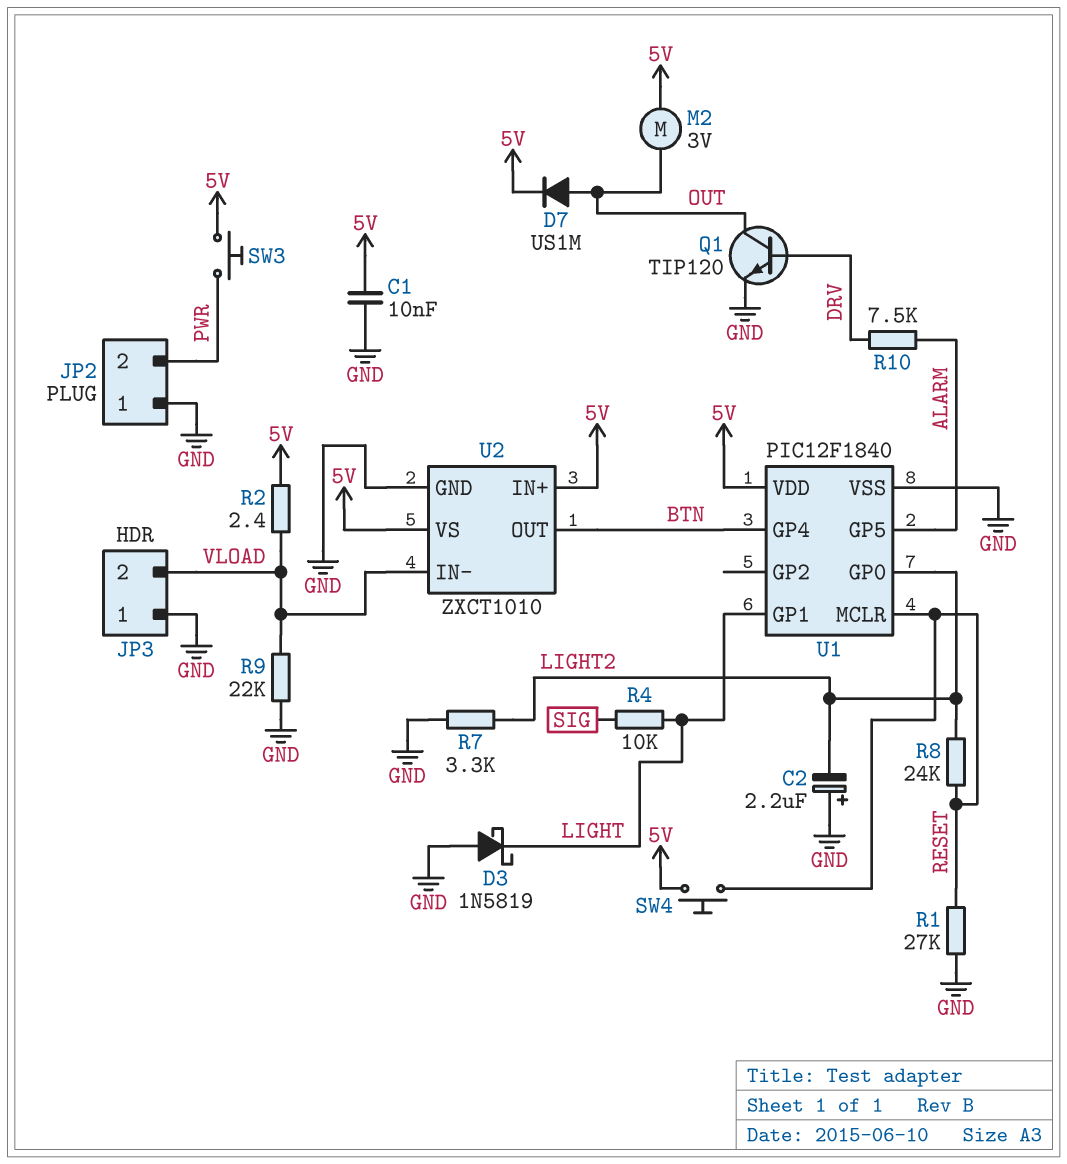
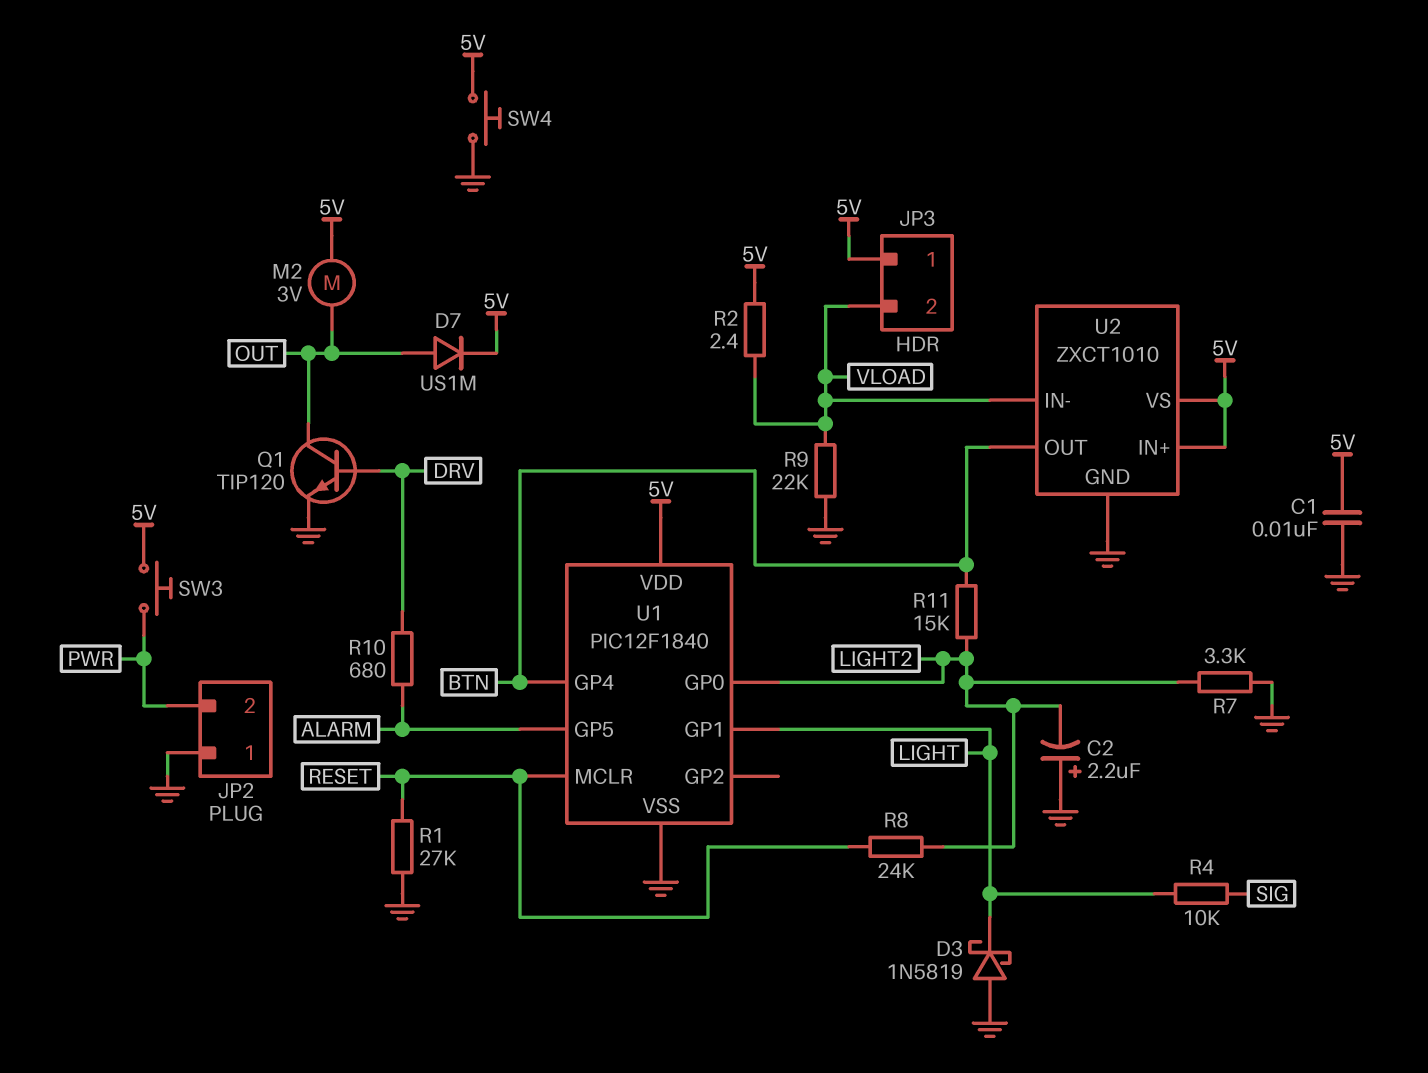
JP3 pin 1: GND -> 5V
R10: 7.5k (ALARM, DRV) -> 680 (ALARM, DRV)
R11: none -> 15k (BTN, LIGHT2)
SW4: button (5V, RESET) -> button (5V, GND)

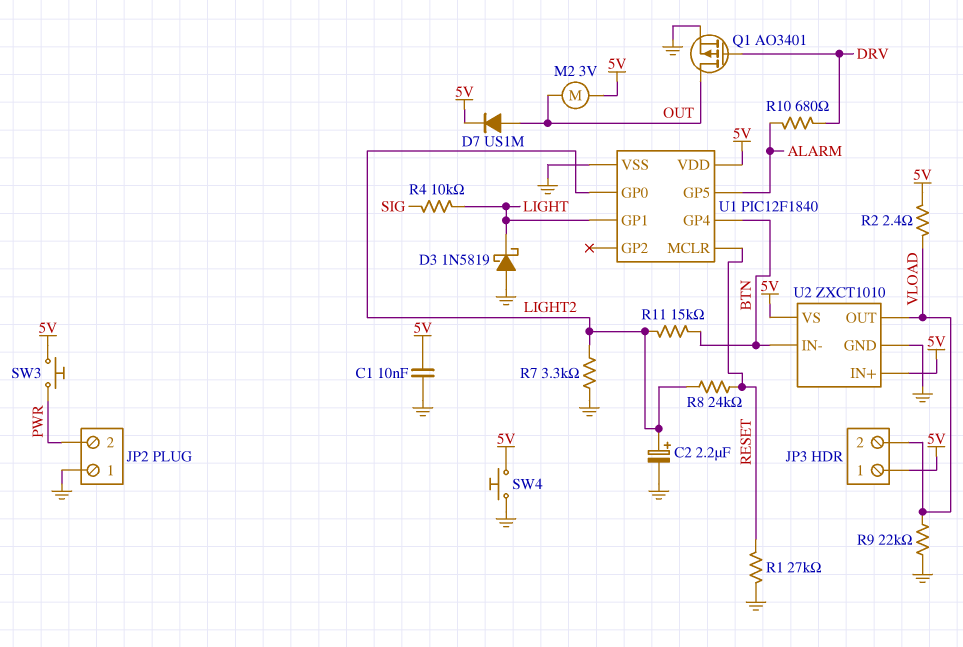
C2: 2.2uF (plus GND, minus LIGHT2) -> 2.2uF (plus LIGHT2, minus GND)
Q1: NPN TIP120 (B DRV, C OUT, E GND) -> PMOS AO3401 (G DRV, D OUT, S GND)
U2 pin IN-: VLOAD -> BTN
U2 pin OUT: BTN -> VLOAD

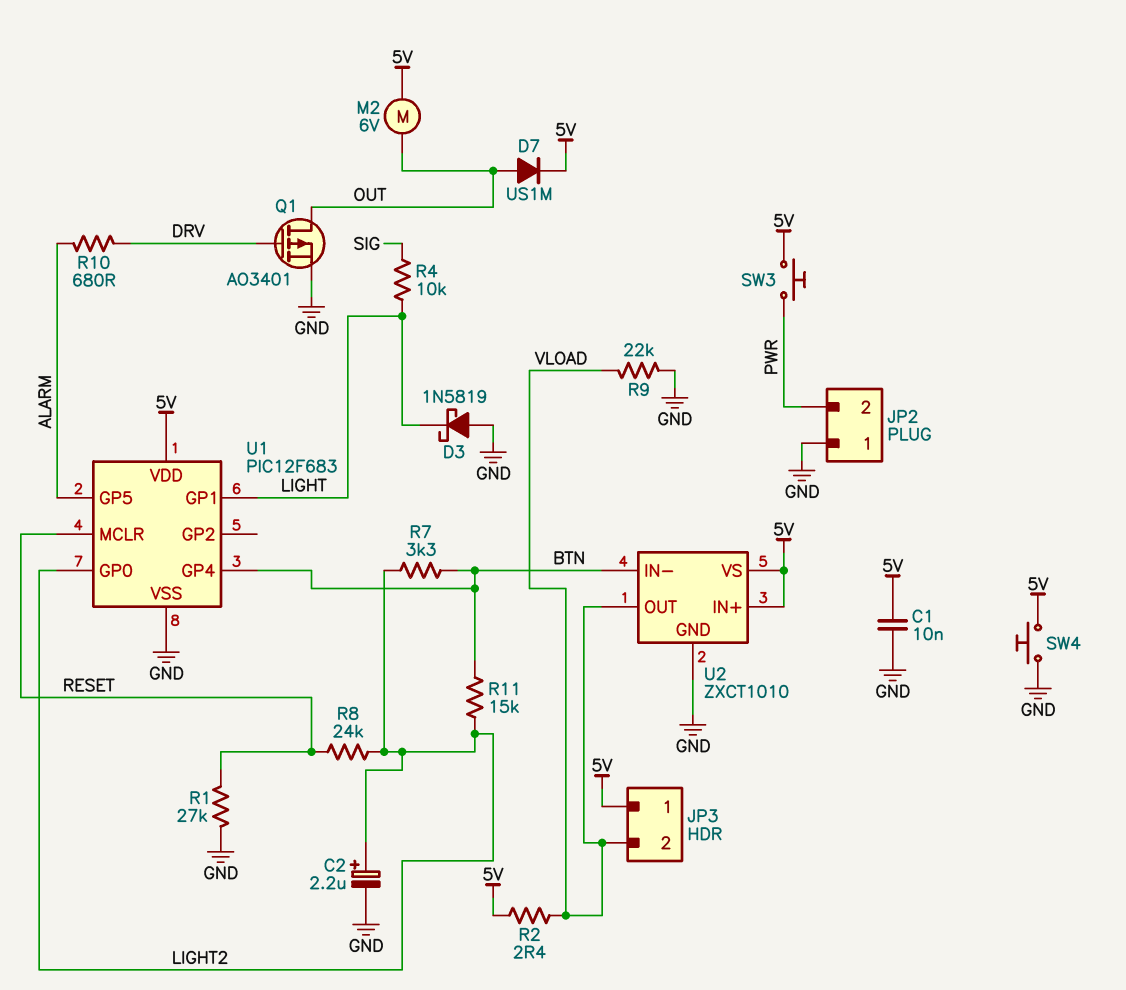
M2: motor 3V (5V, OUT) -> motor 6V (5V, OUT)
R7: 3.3k (GND, LIGHT2) -> 3.3k (BTN, LIGHT2)
U1: PIC12F1840 -> PIC12F683

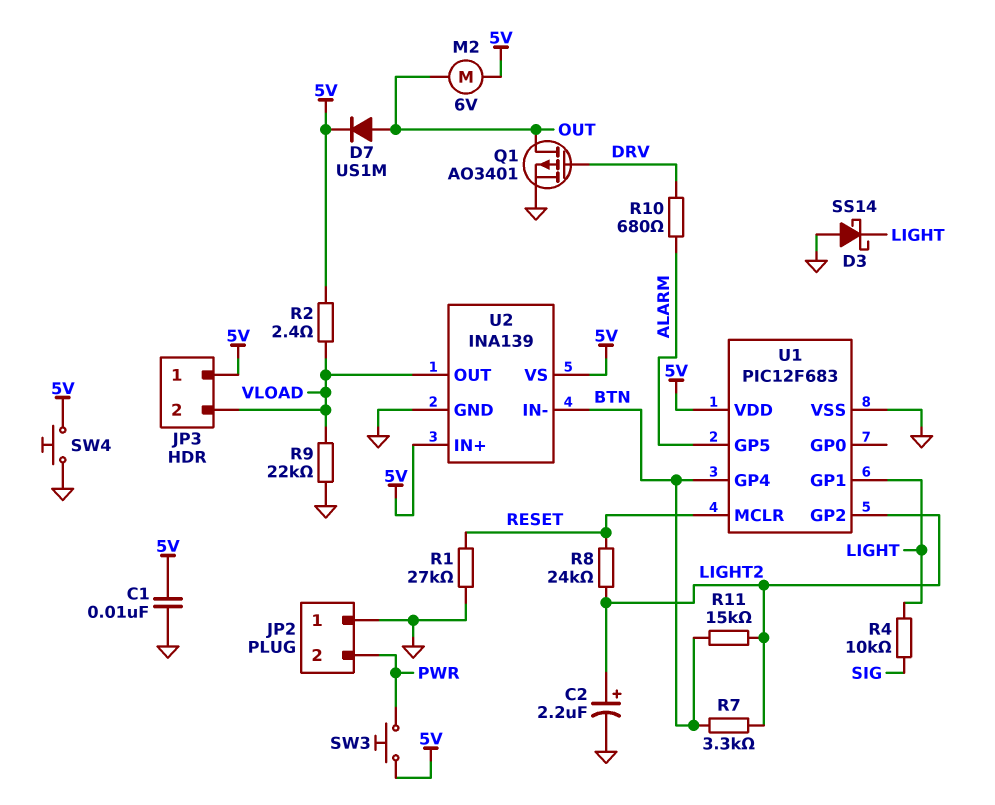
D3: schottky 1N5819 (A GND, K LIGHT) -> schottky SS14 (A GND, K LIGHT)
U1 pin GP0: LIGHT2 -> none
U1 pin GP2: none -> LIGHT2
U2: ZXCT1010 -> INA139

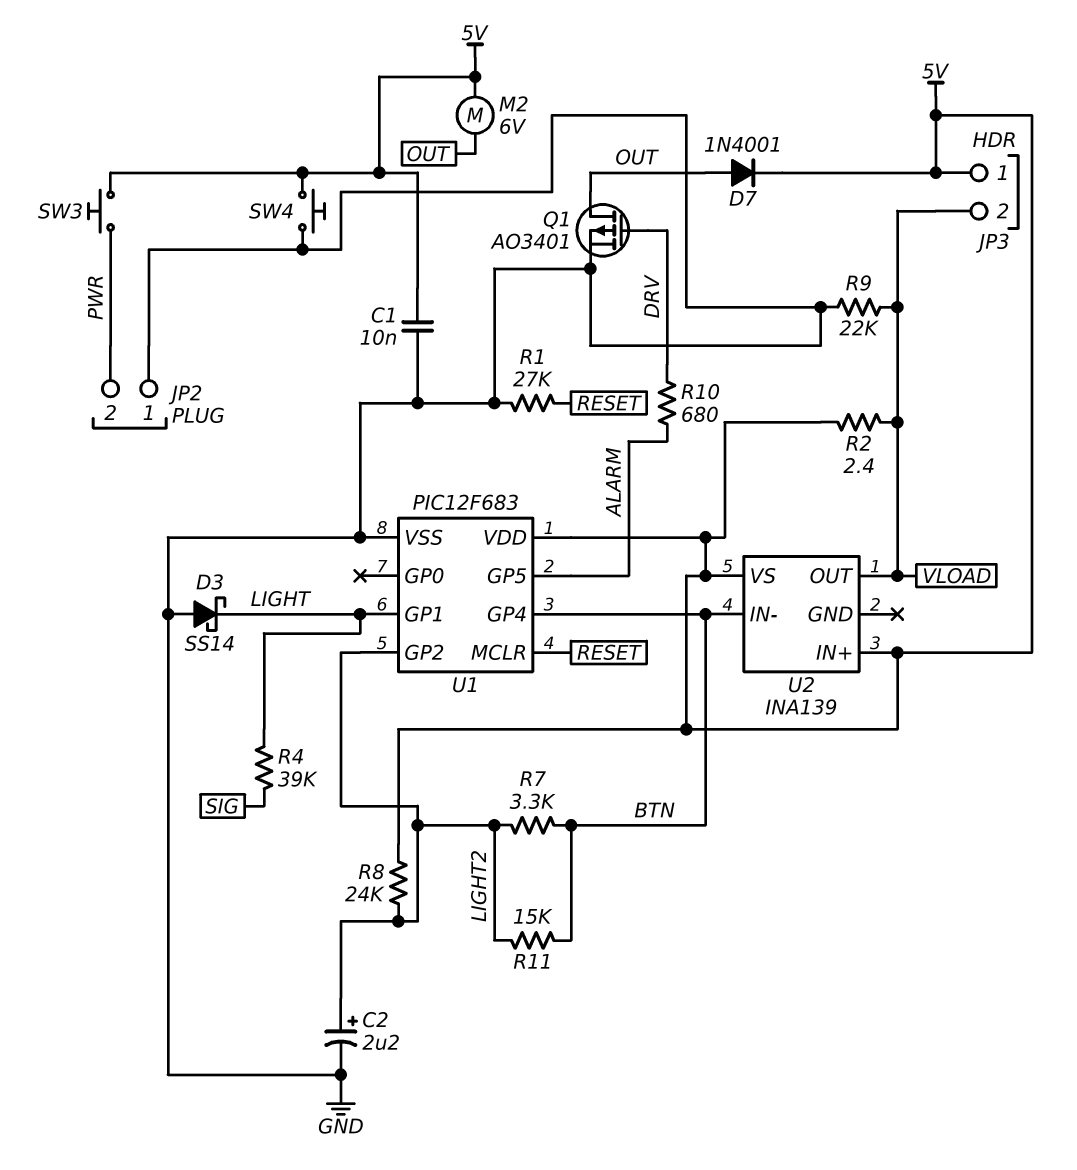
D7: diode US1M (A OUT, K 5V) -> diode 1N4001 (A OUT, K 5V)
R4: 10k (LIGHT, SIG) -> 39k (LIGHT, SIG)
R8: 24k (LIGHT2, RESET) -> 24k (5V, LIGHT2)
U2 pin GND: GND -> none

